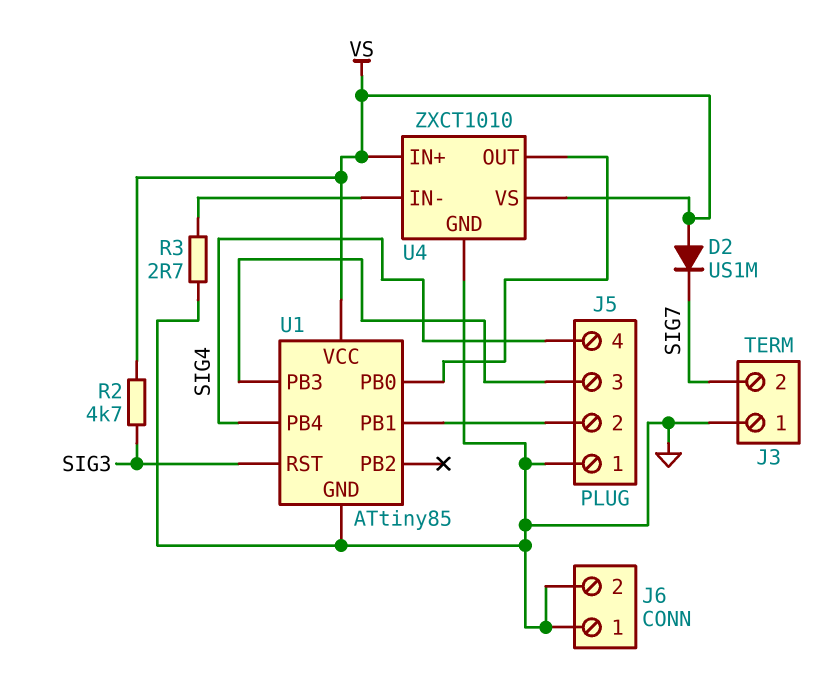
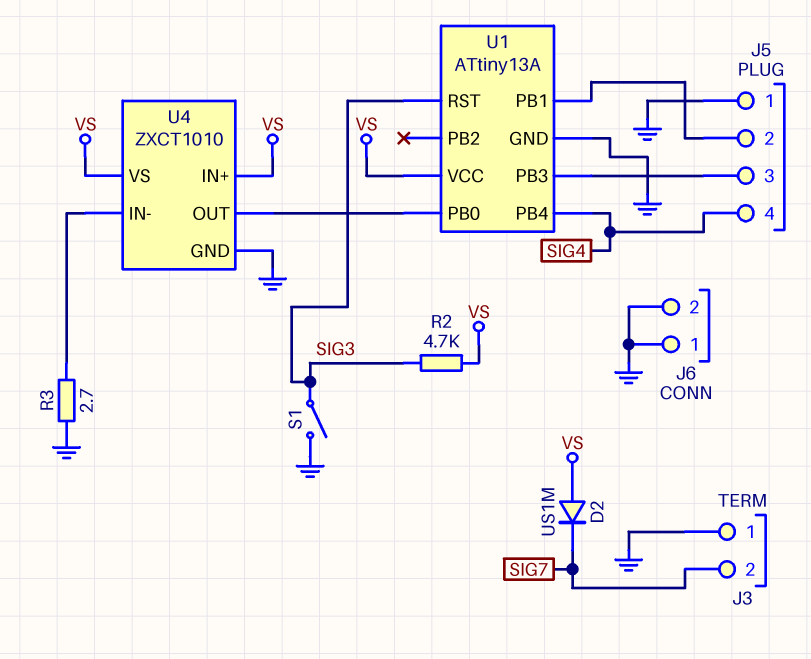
S1: none -> switch (GND, SIG3)
U1: ATtiny85 -> ATtiny13A

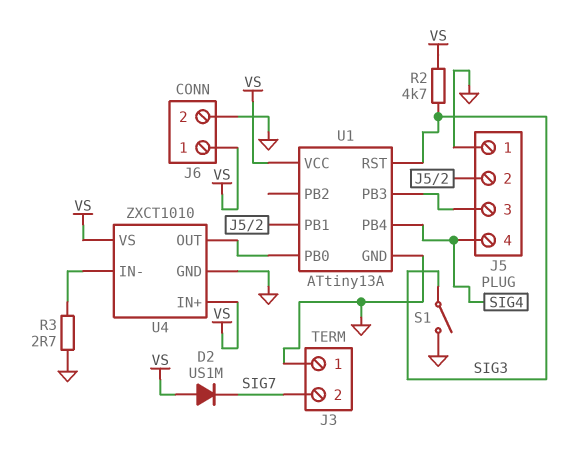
J6 pin 1: GND -> VS

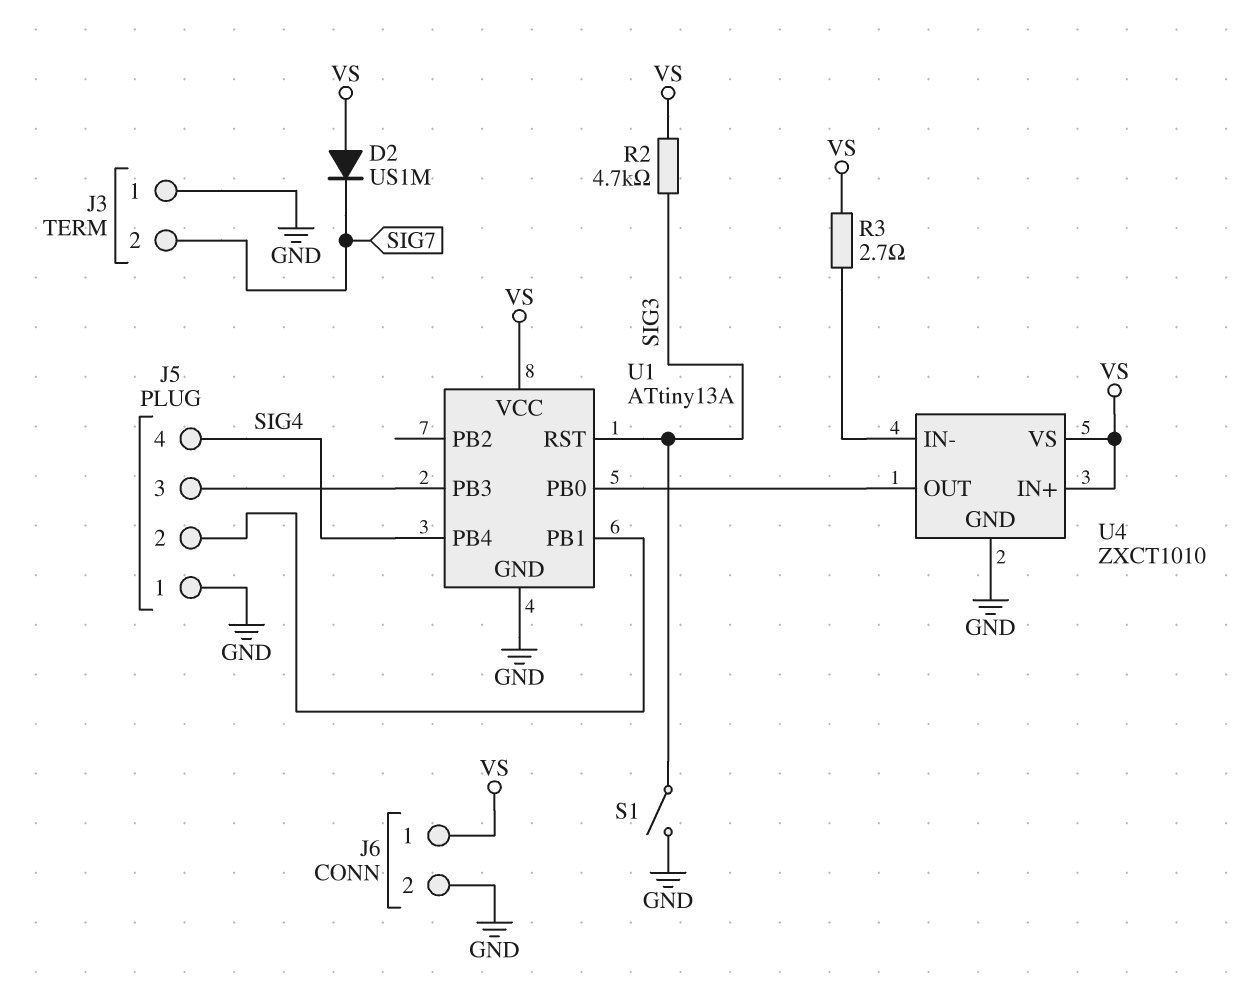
R3: 2.7 (GND, U4/IN-) -> 2.7 (U4/IN-, VS)

